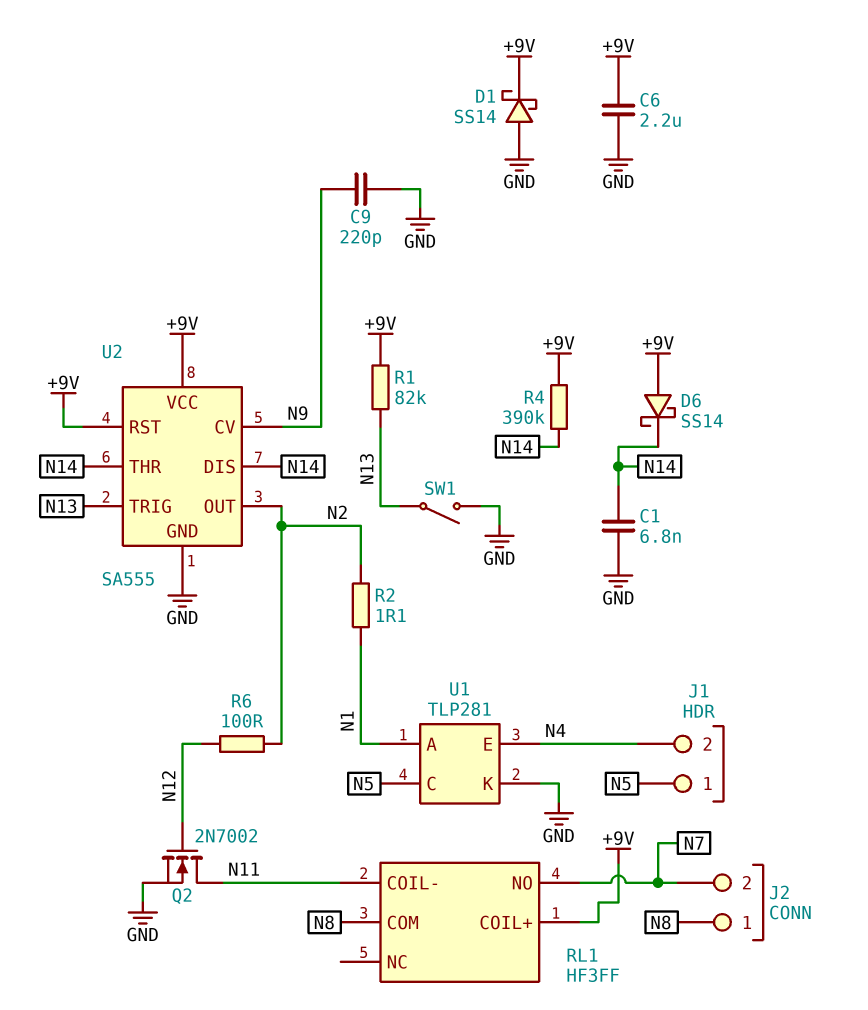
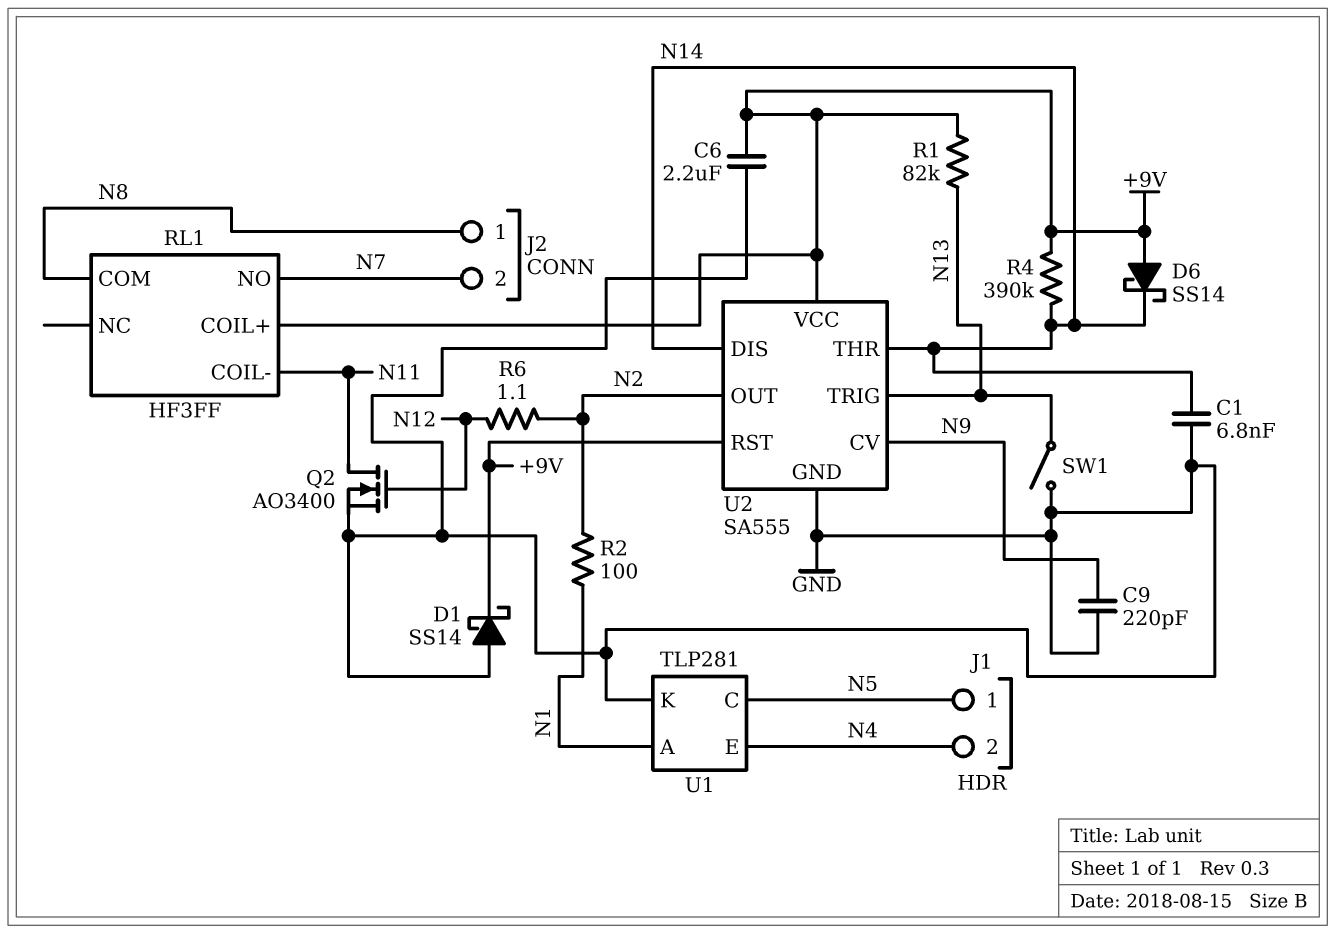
Q2: NMOS 2N7002 (G N12, D N11, S GND) -> NMOS AO3400 (G N12, D N11, S GND)
R2: 1.1 (N1, N2) -> 100 (N1, N2)
R6: 100 (N2, N12) -> 1.1 (N2, N12)

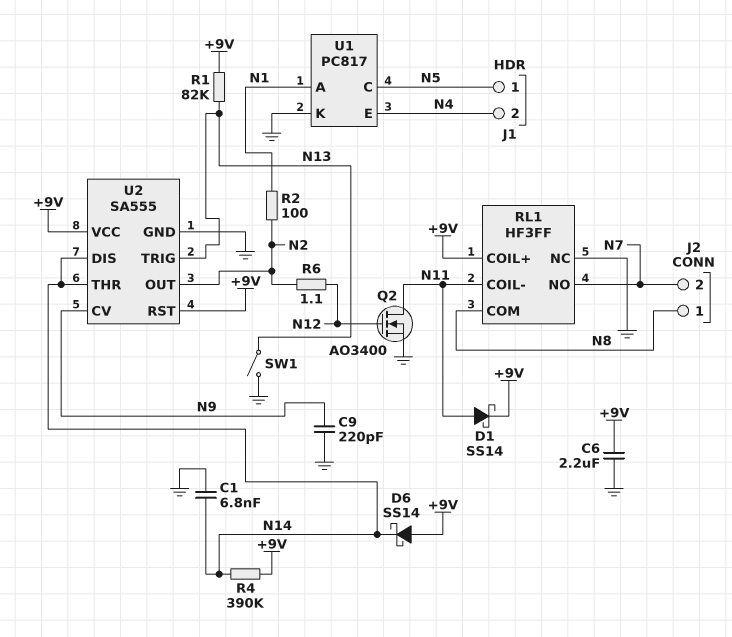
D1: schottky SS14 (A GND, K +9V) -> schottky SS14 (A N11, K +9V)
RL1 pin NC: none -> GND
U1: TLP281 -> PC817

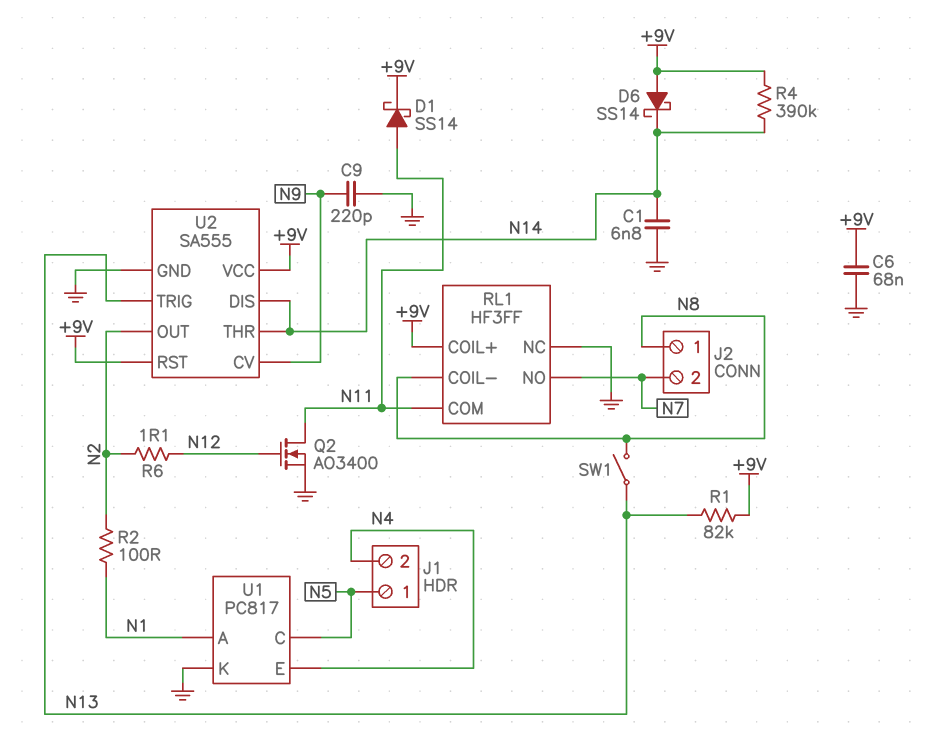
C6: 2.2uF (+9V, GND) -> 68nF (+9V, GND)
RL1 pin COIL-: N11 -> N8
RL1 pin COM: N8 -> N11
SW1: switch (GND, N13) -> switch (N8, N13)

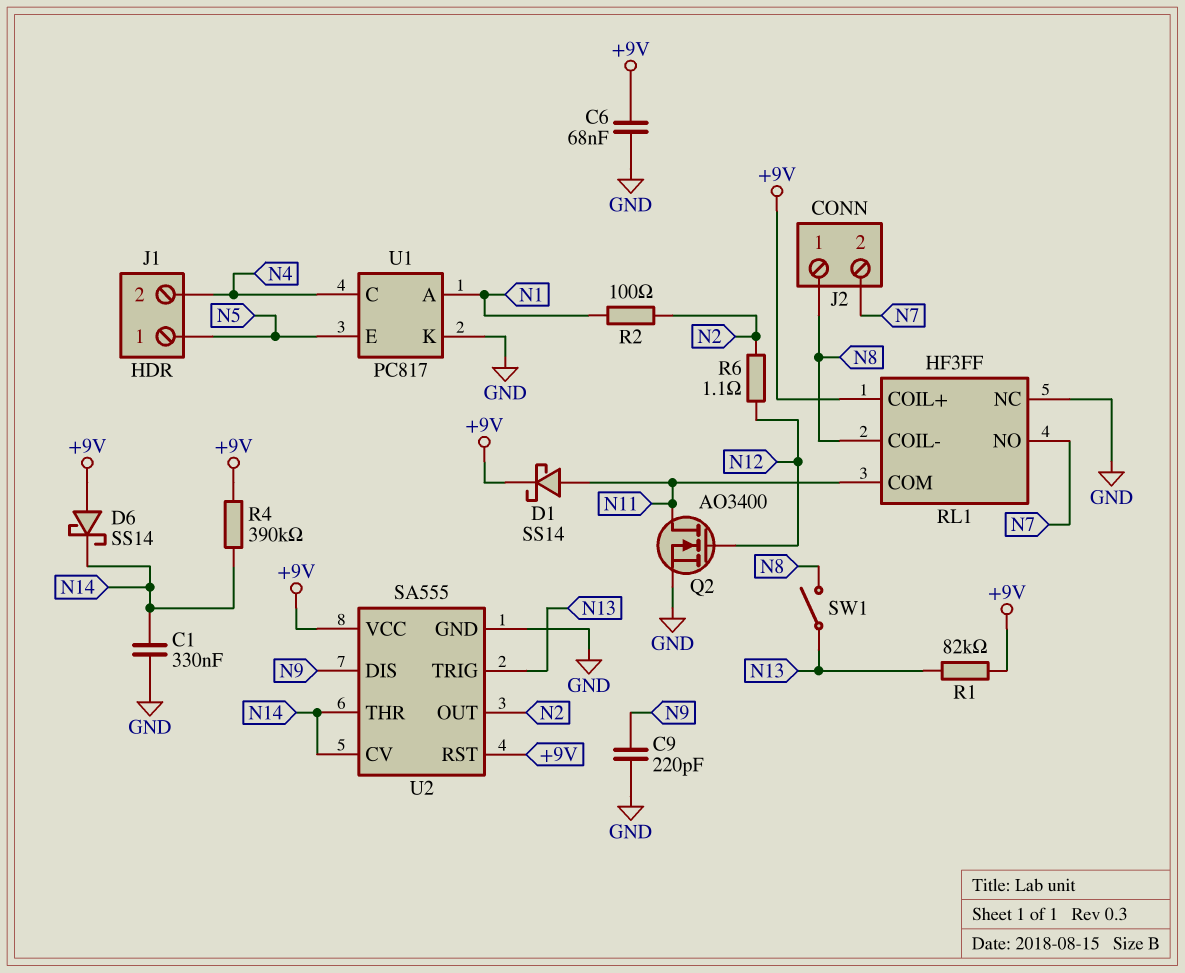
C1: 6.8nF (GND, N14) -> 330nF (GND, N14)
U1 pin C: N5 -> N4
U1 pin E: N4 -> N5
U2 pin CV: N9 -> N14
U2 pin DIS: N14 -> N9

